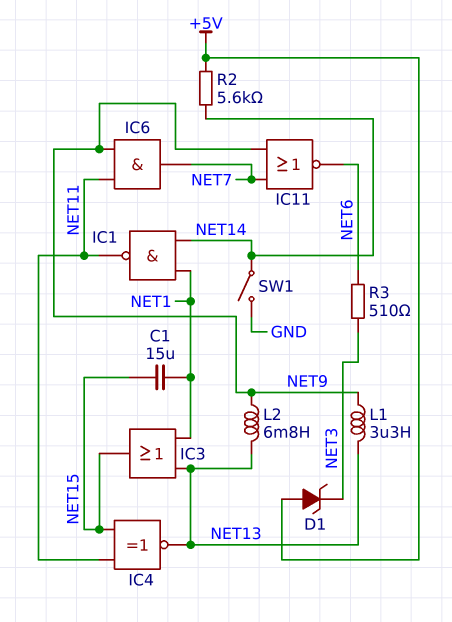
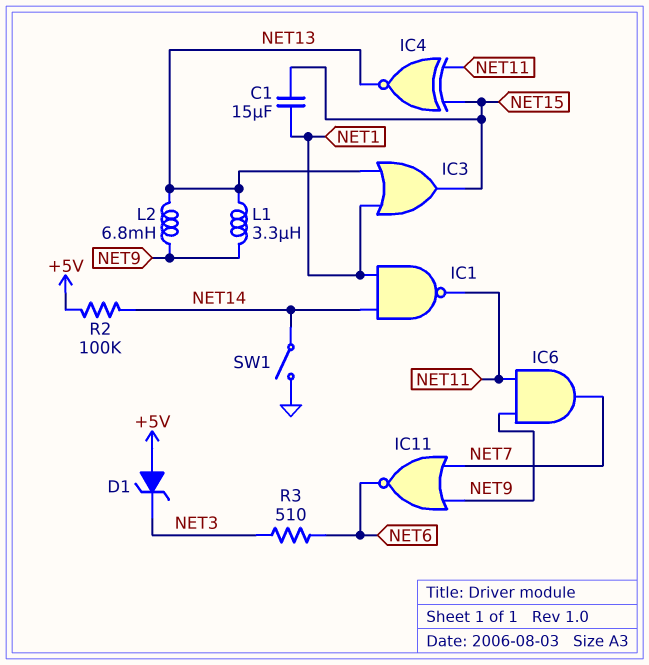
R2: 5.6k (+5V, NET14) -> 100k (+5V, NET14)

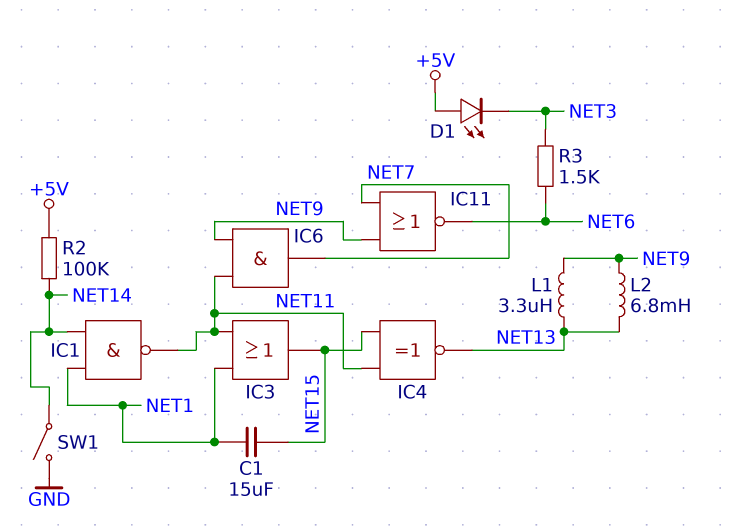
D1: zener (A +5V, K NET3) -> LED (A +5V, K NET3)
IC3: OR (in NET1, in NET13, out NET15) -> OR (in NET1, in NET11, out NET15)
R3: 510 (NET3, NET6) -> 1.5k (NET3, NET6)

